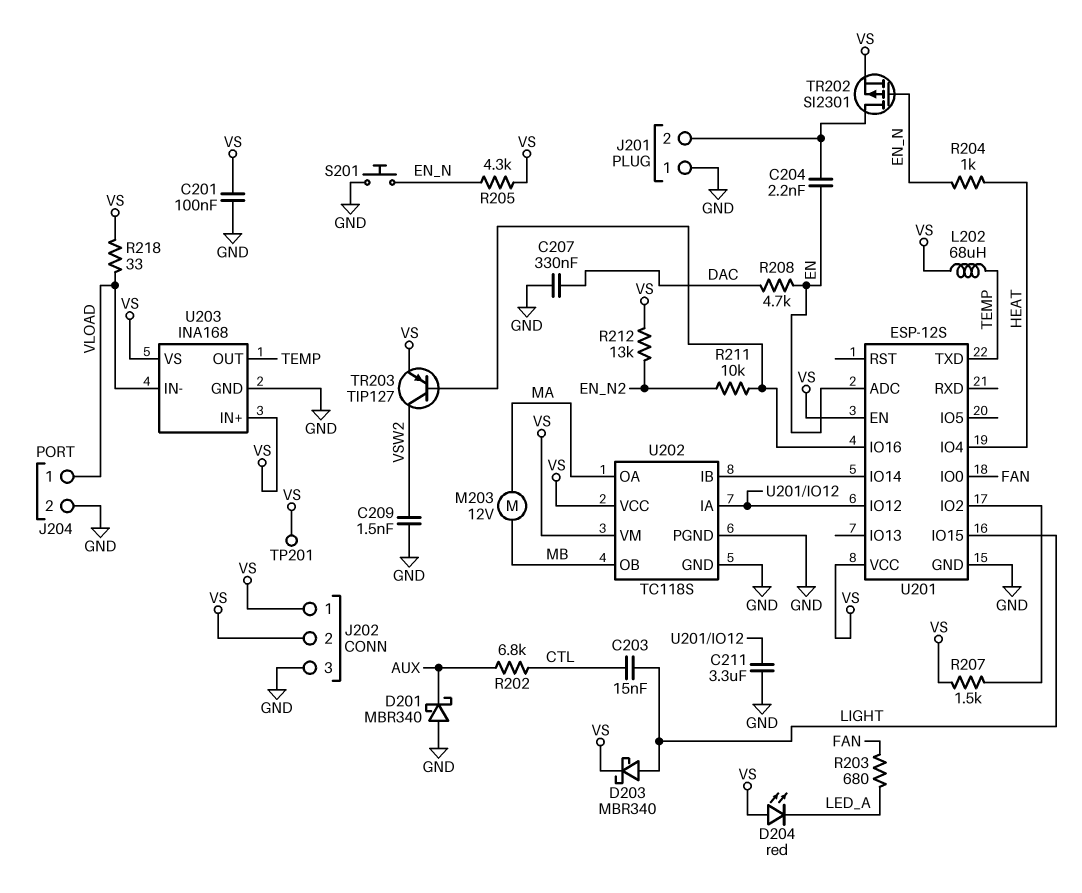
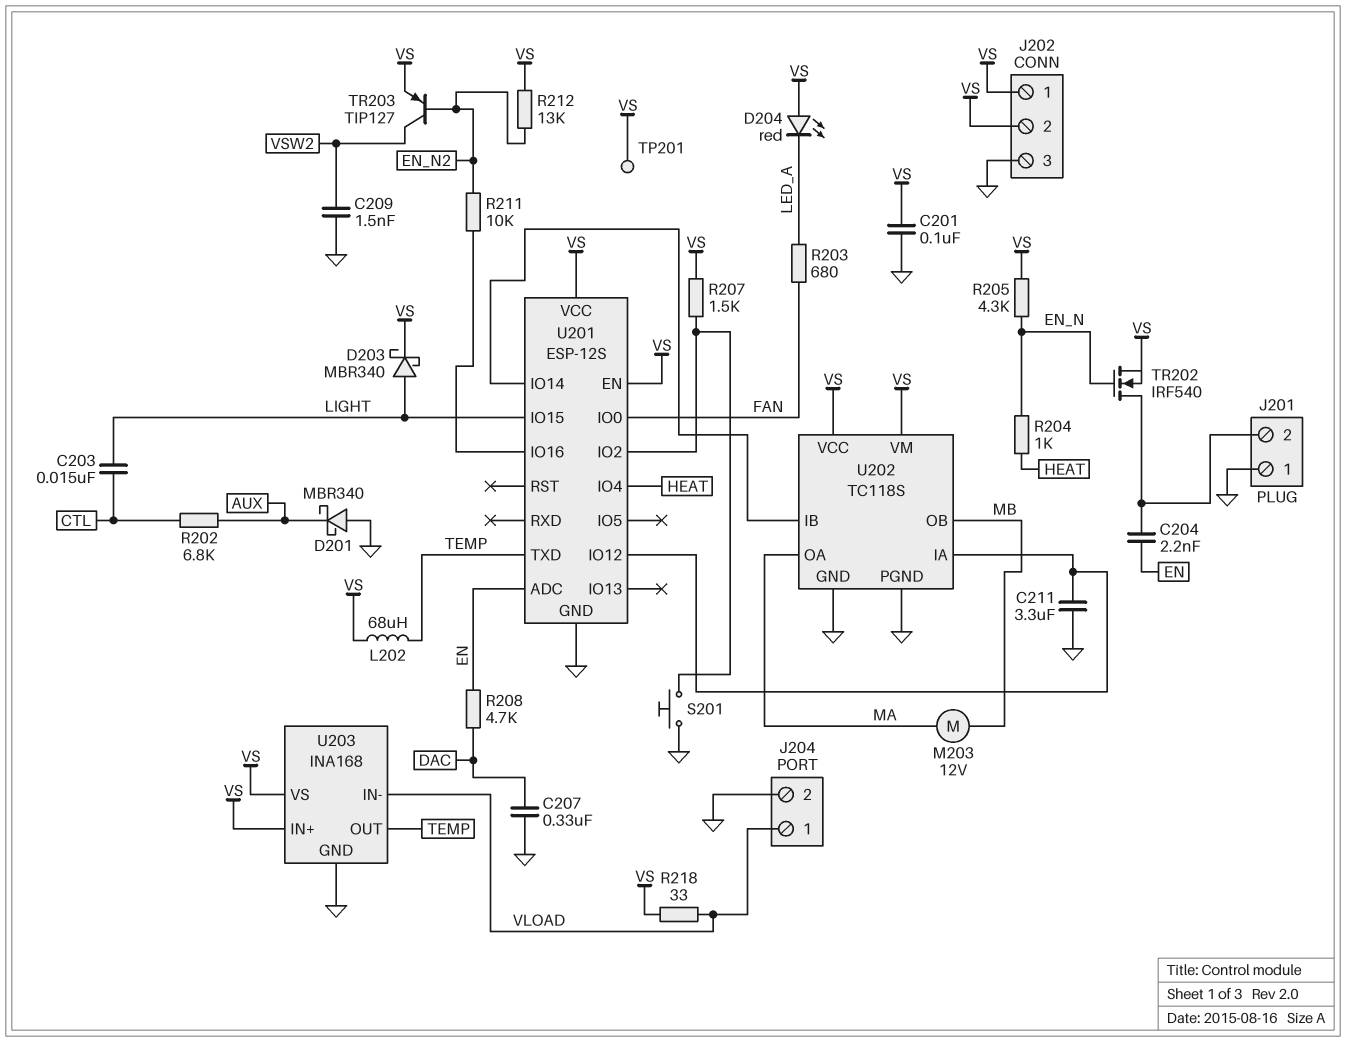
S201: button (EN_N, GND) -> button (GND, U201/IO2)
TR202: PMOS SI2301 (G EN_N, D J201/2, S VS) -> NMOS IRF540 (G EN_N, D J201/2, S VS)
TR203: PNP TIP127 (B U201/IO16, C VSW2, E VS) -> PNP TIP127 (B EN_N2, C VSW2, E VS)

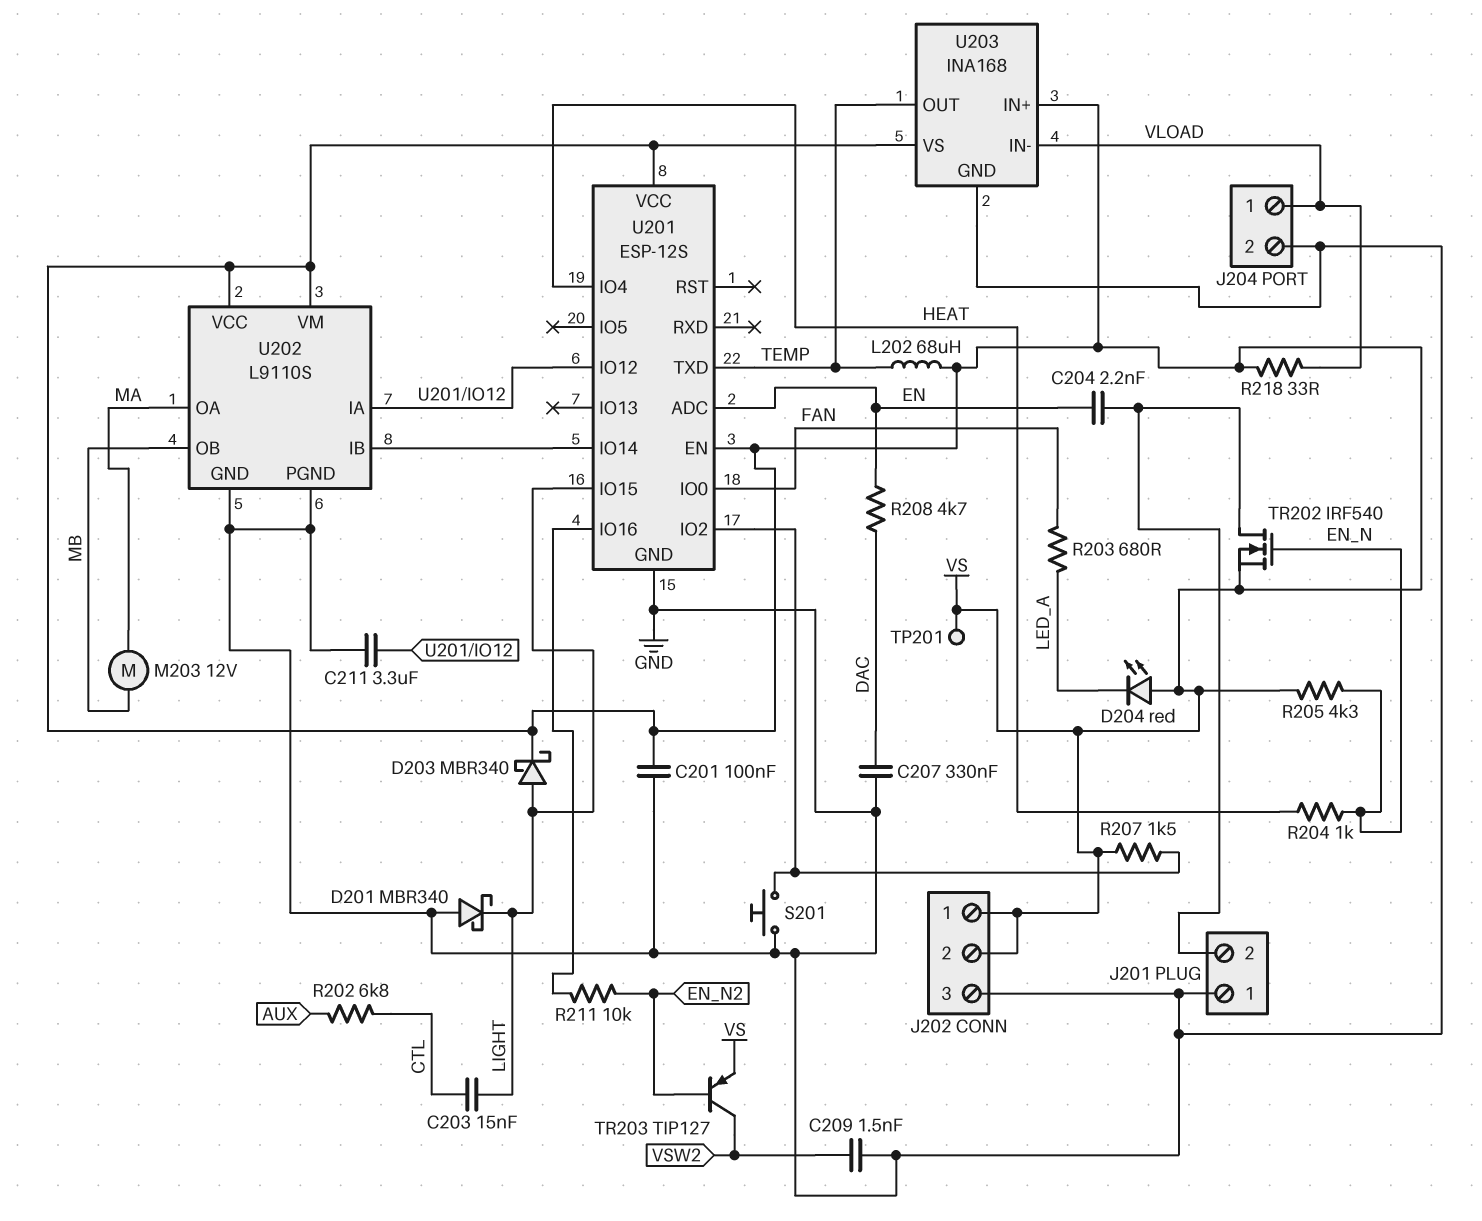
D201: schottky MBR340 (A GND, K AUX) -> schottky MBR340 (A GND, K LIGHT)
R212: 13k (EN_N2, VS) -> none
U202: TC118S -> L9110S

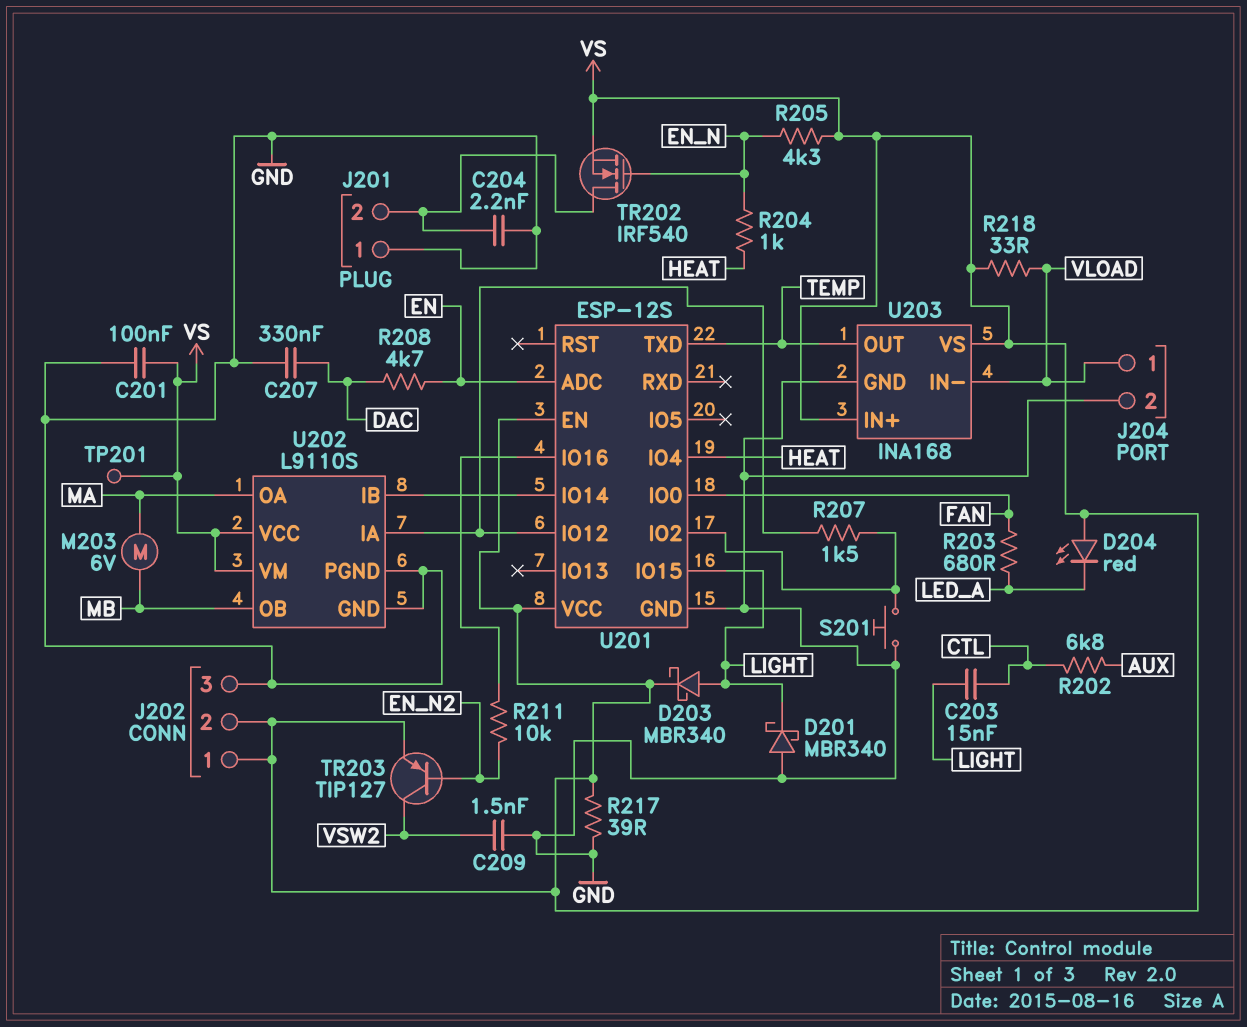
C204: 2.2nF (EN, J201/2) -> 2.2nF (GND, J201/2)
C211: 3.3uF (GND, U201/IO12) -> none
L202: 68uH (TEMP, VS) -> none
M203: motor 12V (MA, MB) -> motor 6V (MA, MB)
R207: 1.5k (U201/IO2, VS) -> 1.5k (U201/IO2, U201/IO12)
R217: none -> 39 (GND, VS)

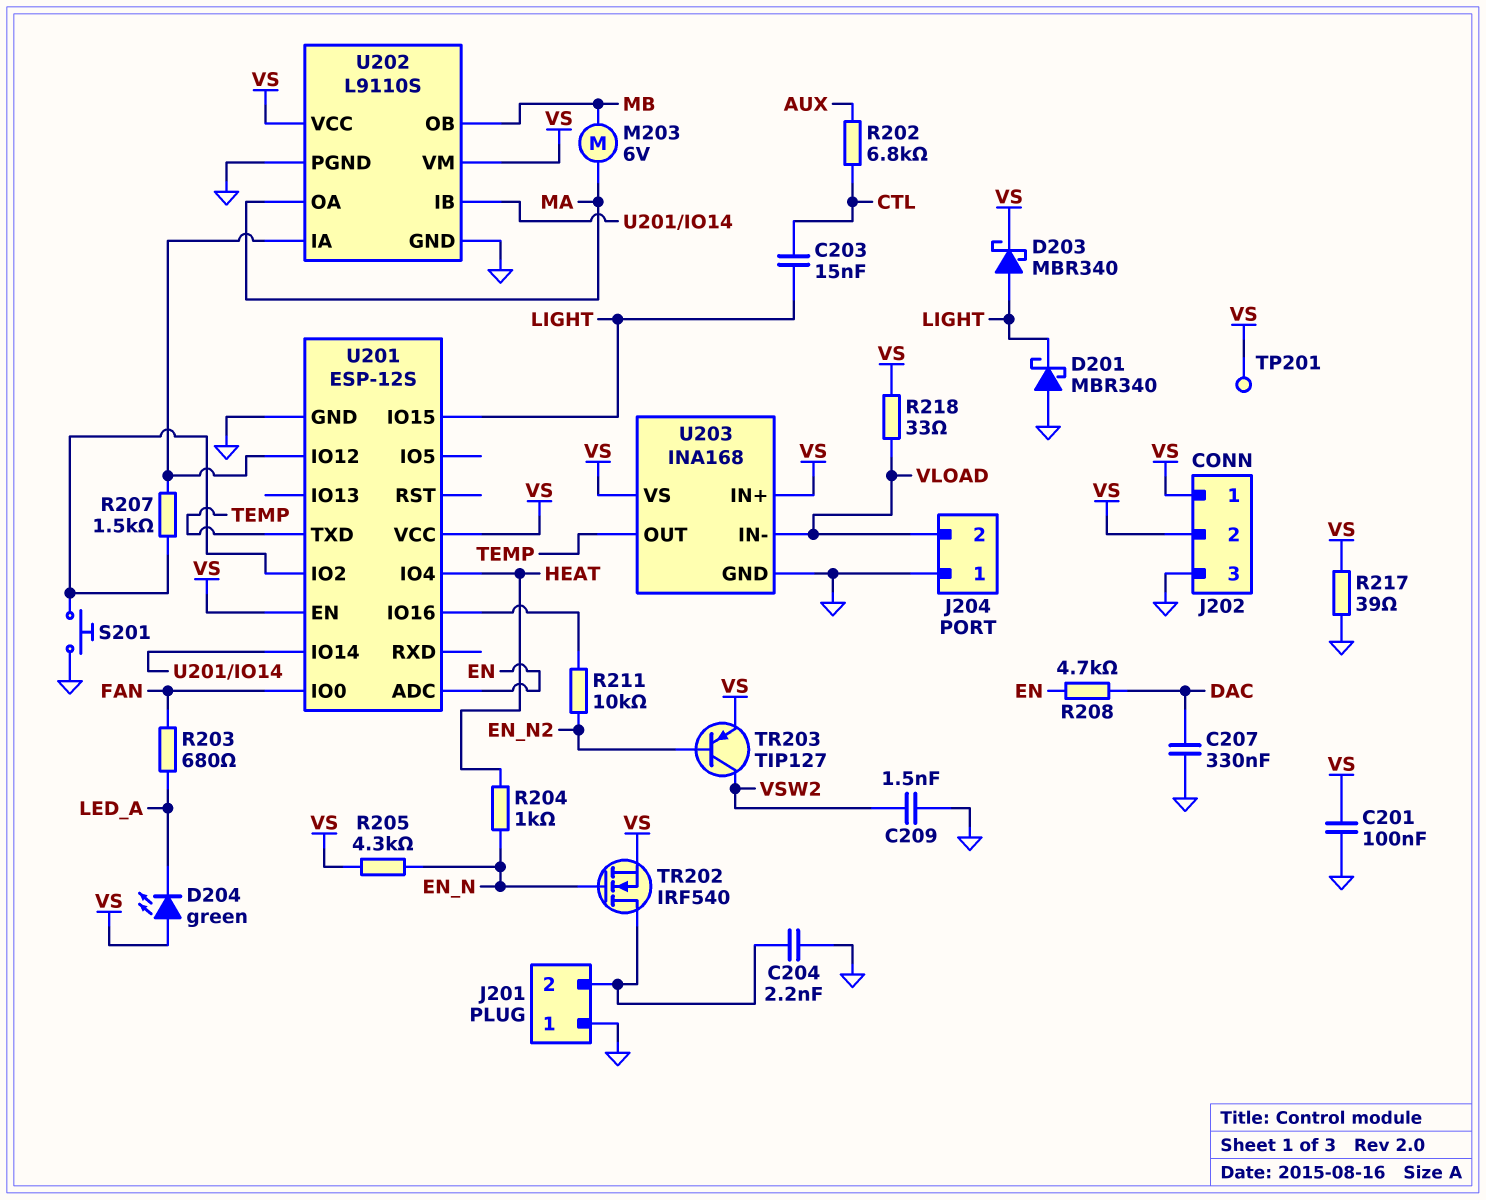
D204: LED red (A VS, K LED_A) -> LED green (A VS, K LED_A)
J204 pin 1: VLOAD -> GND
J204 pin 2: GND -> VLOAD

